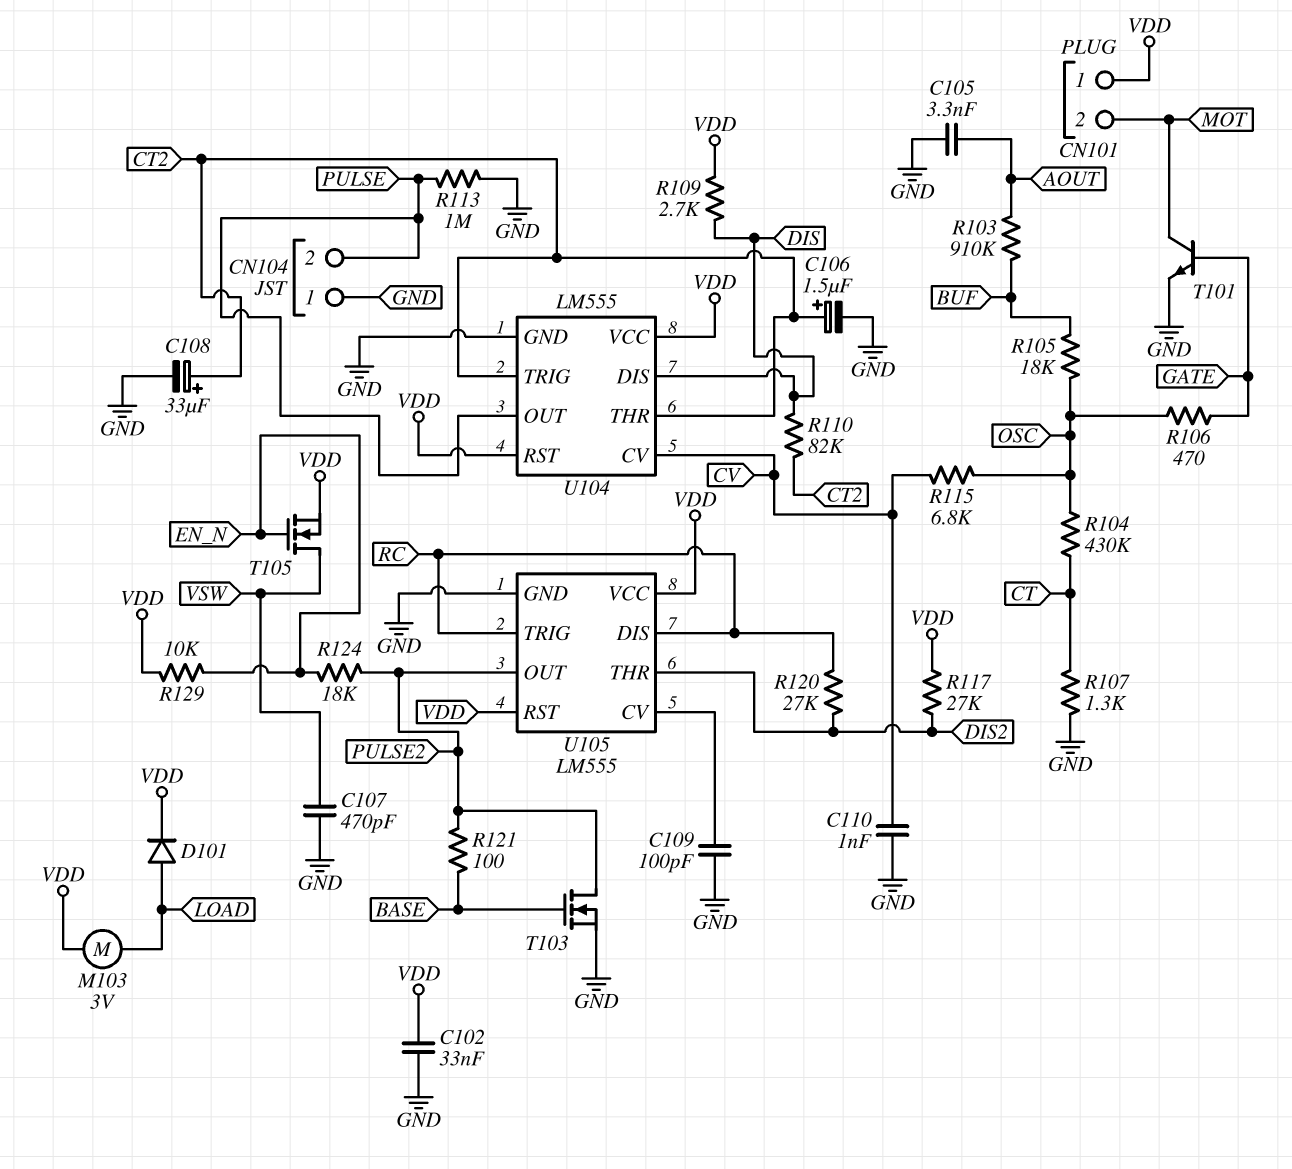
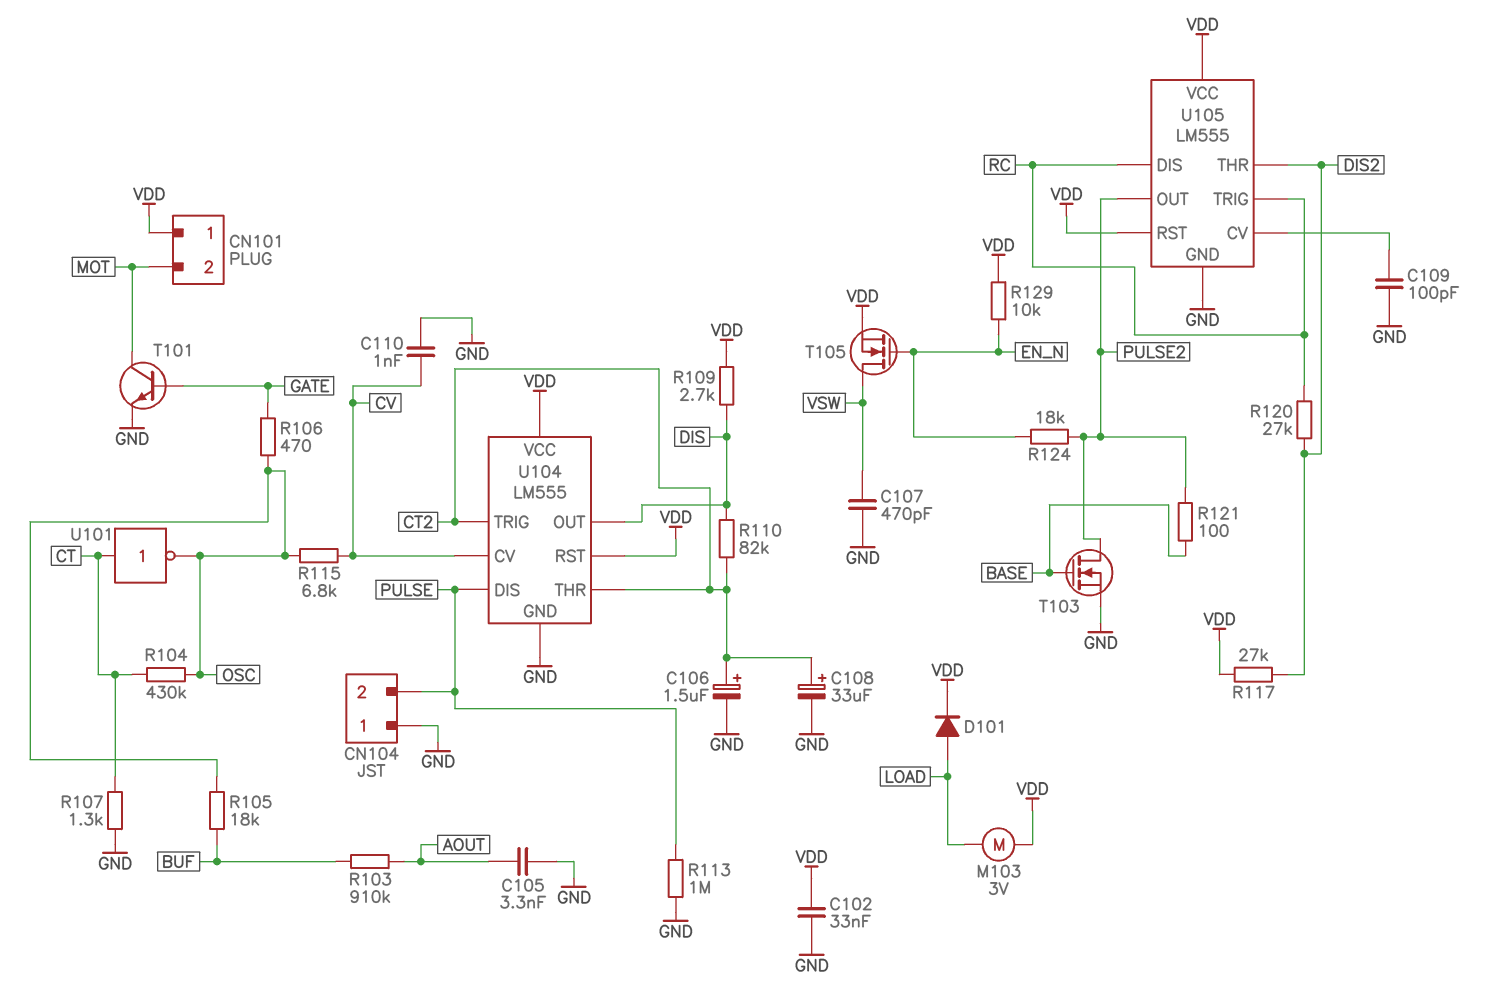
U101: none -> NOT (in CT, out OSC)
U104 pin DIS: DIS -> PULSE
U104 pin OUT: PULSE -> DIS

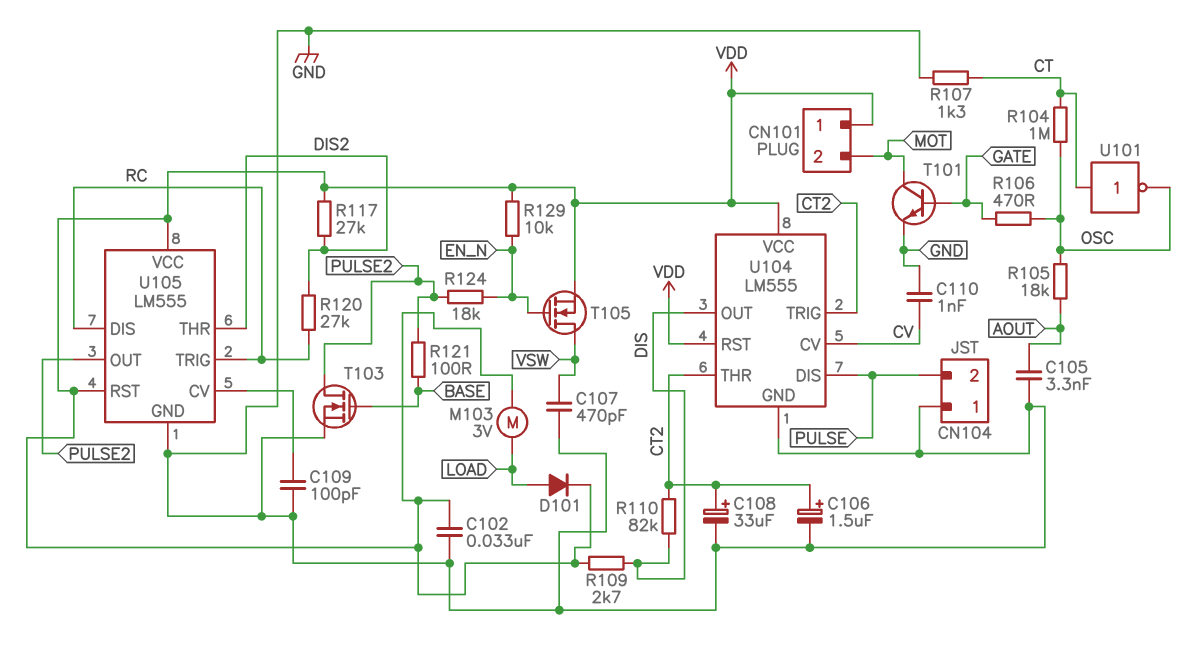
R103: 910k (AOUT, BUF) -> none
R104: 430k (CT, OSC) -> 1M (CT, OSC)
R105: 18k (BUF, OSC) -> 18k (AOUT, OSC)
R113: 1M (GND, PULSE) -> none
R115: 6.8k (CV, OSC) -> none

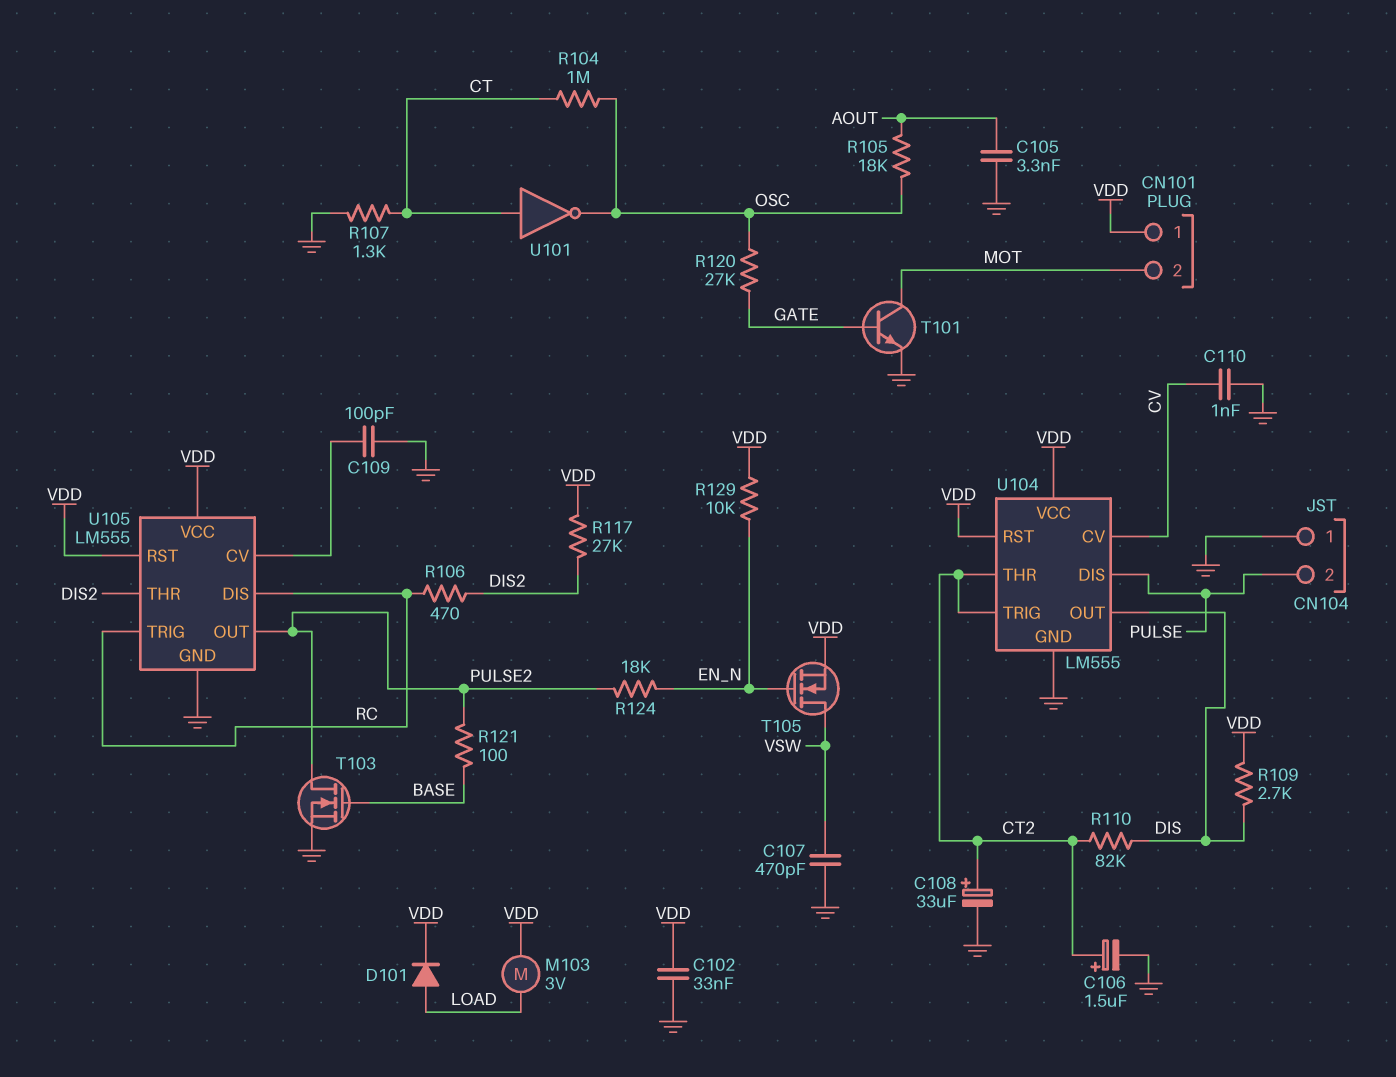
R106: 470 (GATE, OSC) -> 470 (DIS2, RC)
R120: 27k (DIS2, RC) -> 27k (GATE, OSC)

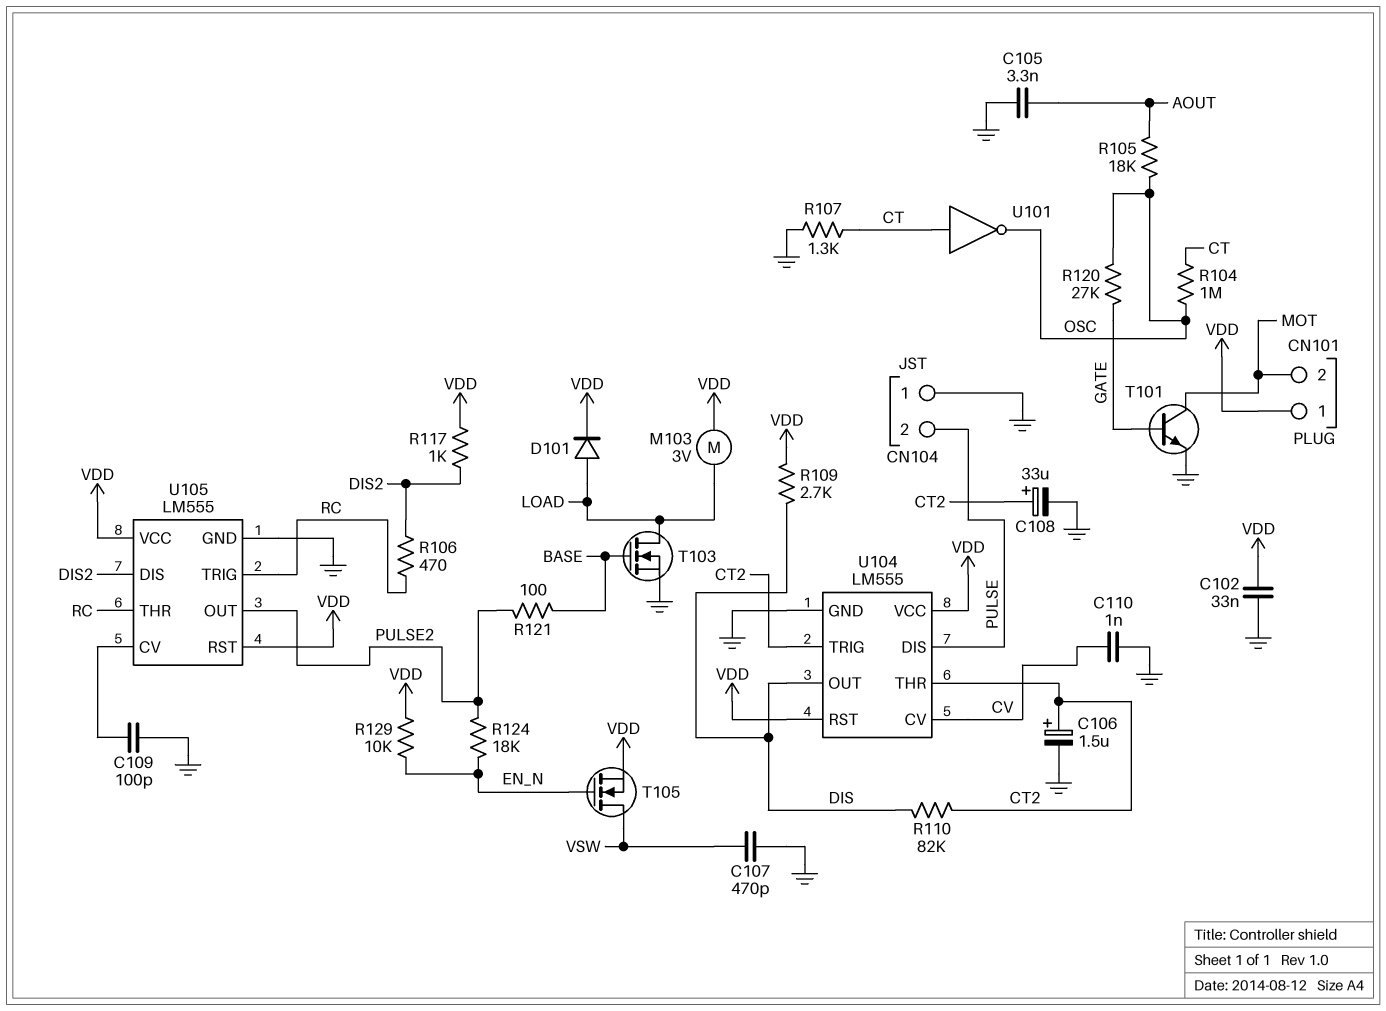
R117: 27k (DIS2, VDD) -> 1k (DIS2, VDD)
T103: NMOS (G BASE, D PULSE2, S GND) -> NMOS (G BASE, D LOAD, S GND)
U105 pin DIS: RC -> DIS2
U105 pin THR: DIS2 -> RC

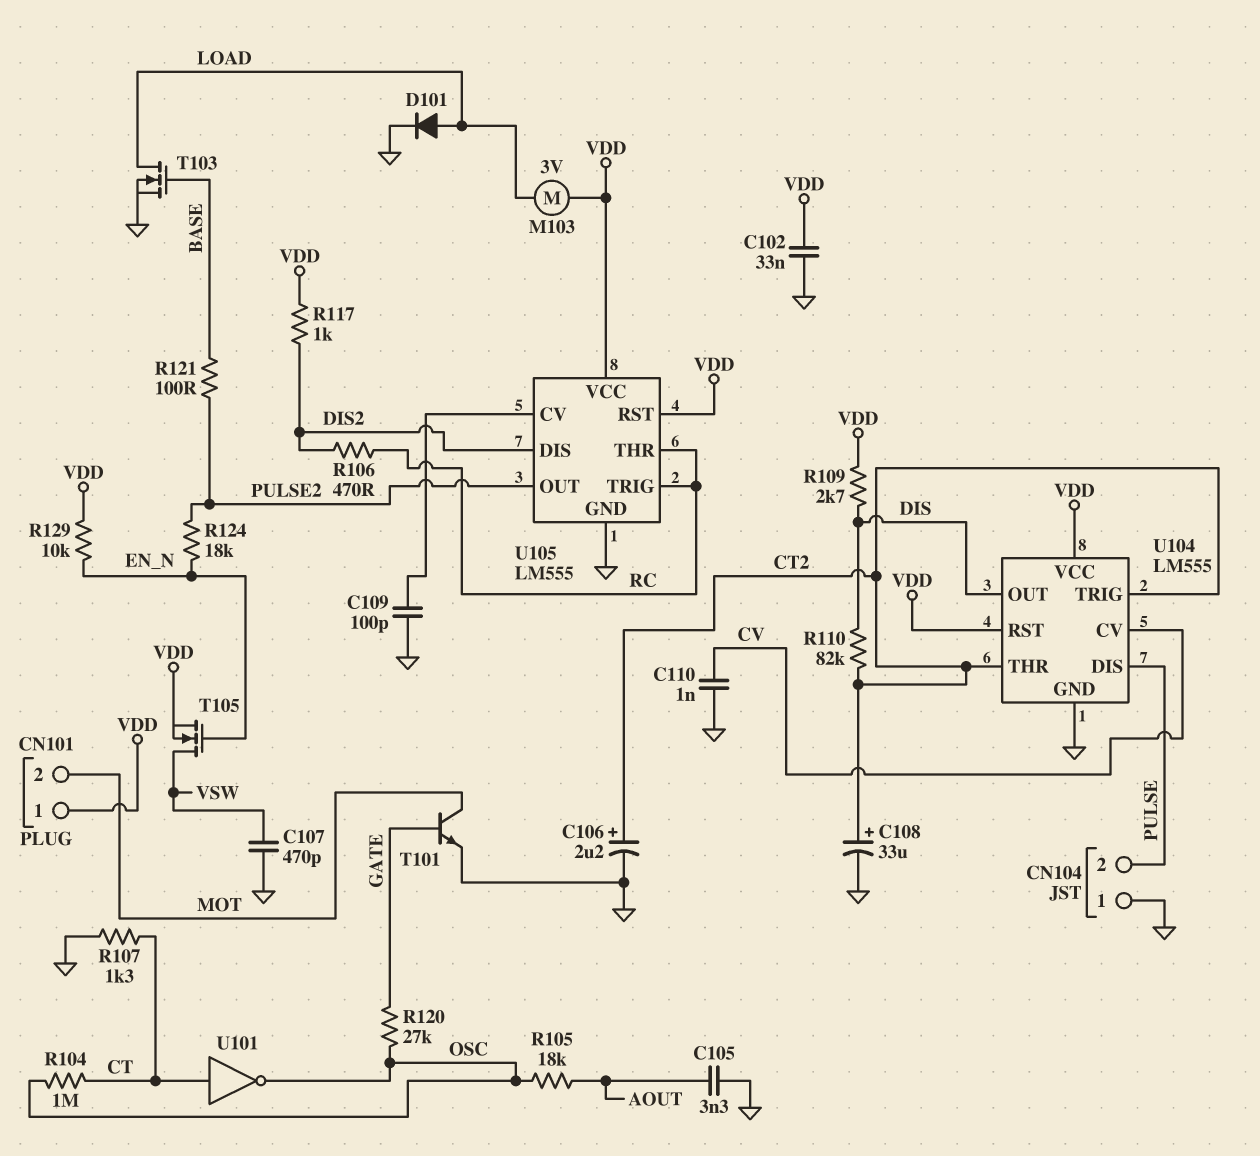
C106: 1.5uF (plus CT2, minus GND) -> 2.2uF (plus CT2, minus GND)
D101: diode (A LOAD, K VDD) -> diode (A LOAD, K GND)

